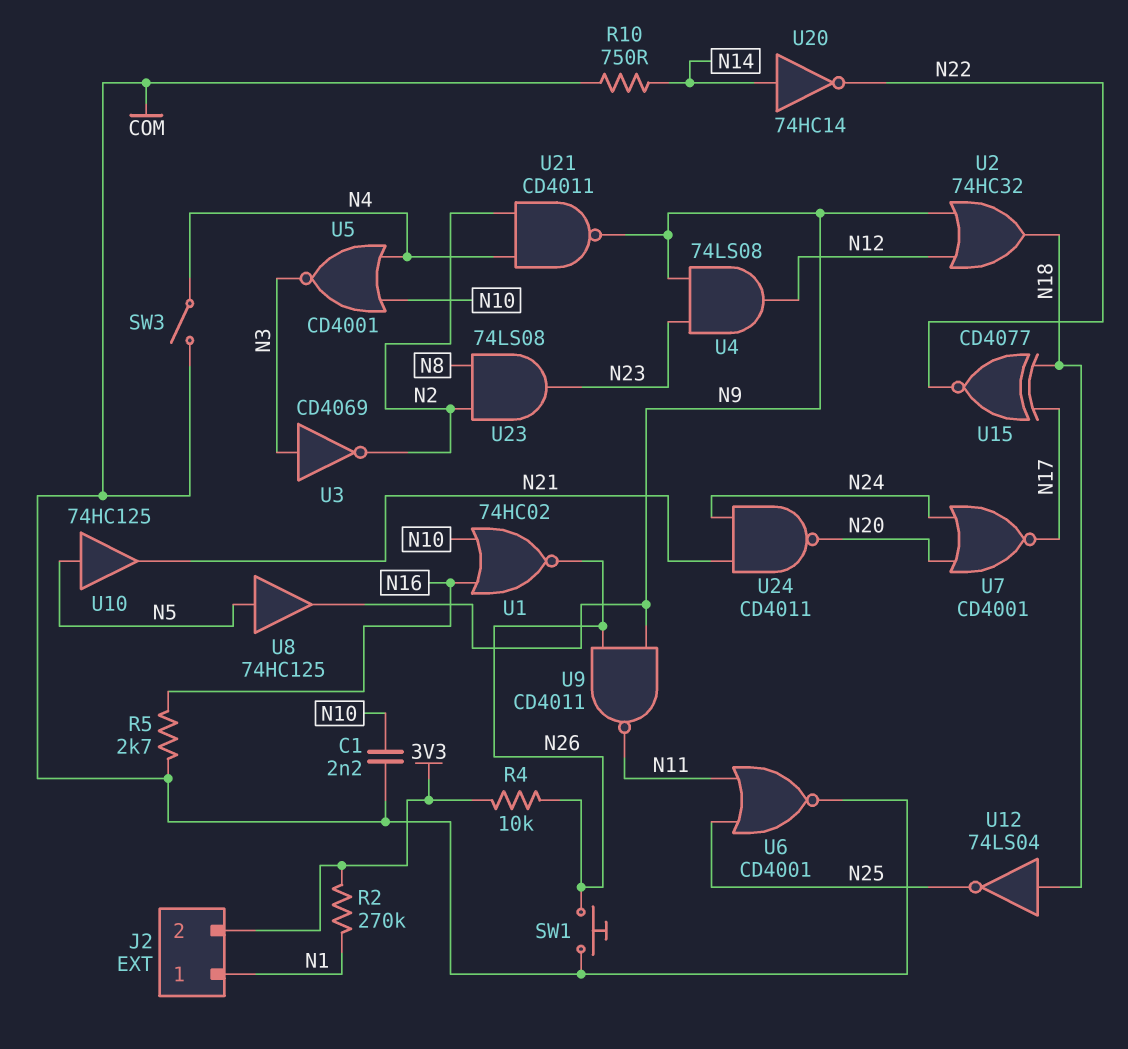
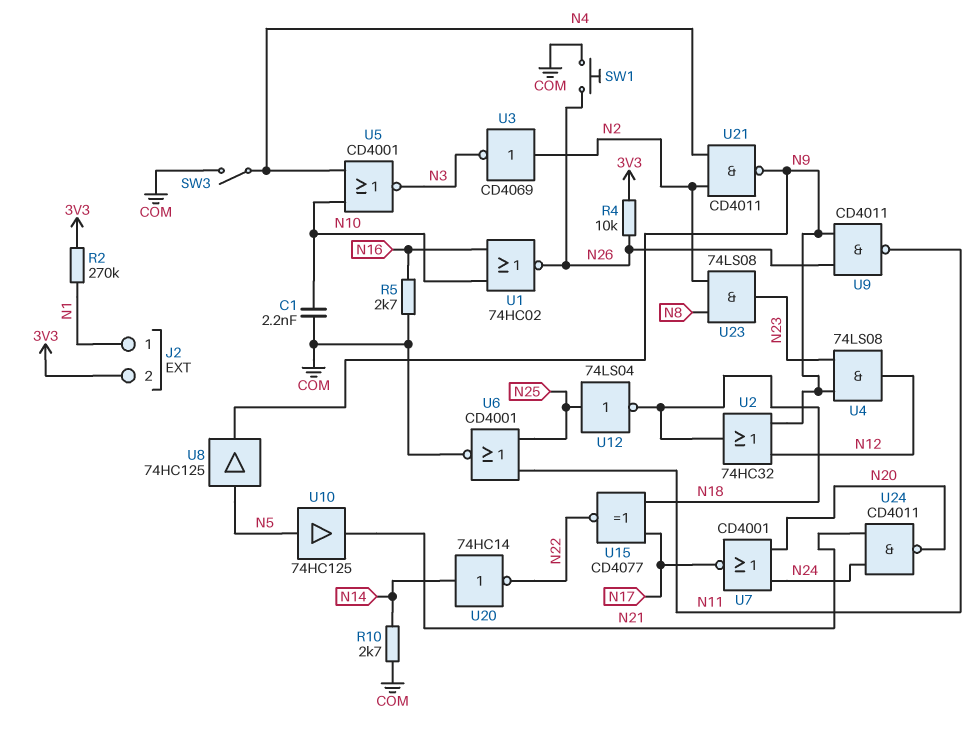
R10: 750 (COM, N14) -> 2.7k (COM, N14)
U3: NOT CD4069 (in N3, out N2) -> NOT CD4069 (in N2, out N3)
U12: NOT 74LS04 (in N18, out N25) -> NOT 74LS04 (in N25, out N18)

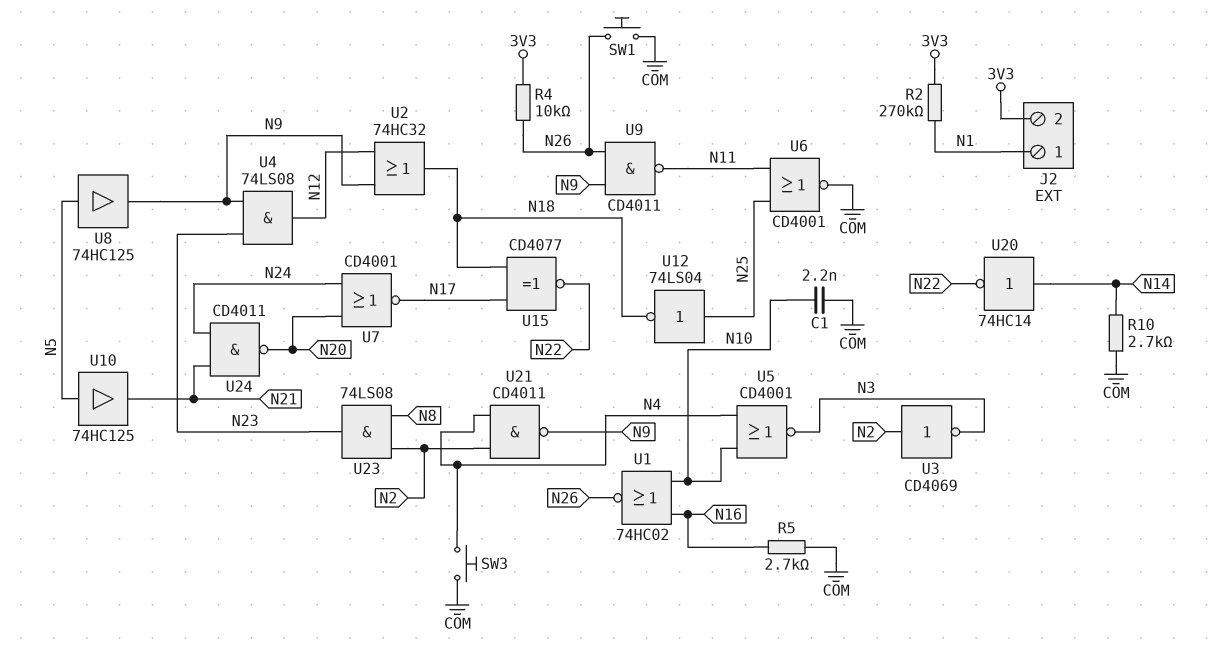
SW3: switch (COM, N4) -> button (COM, N4)

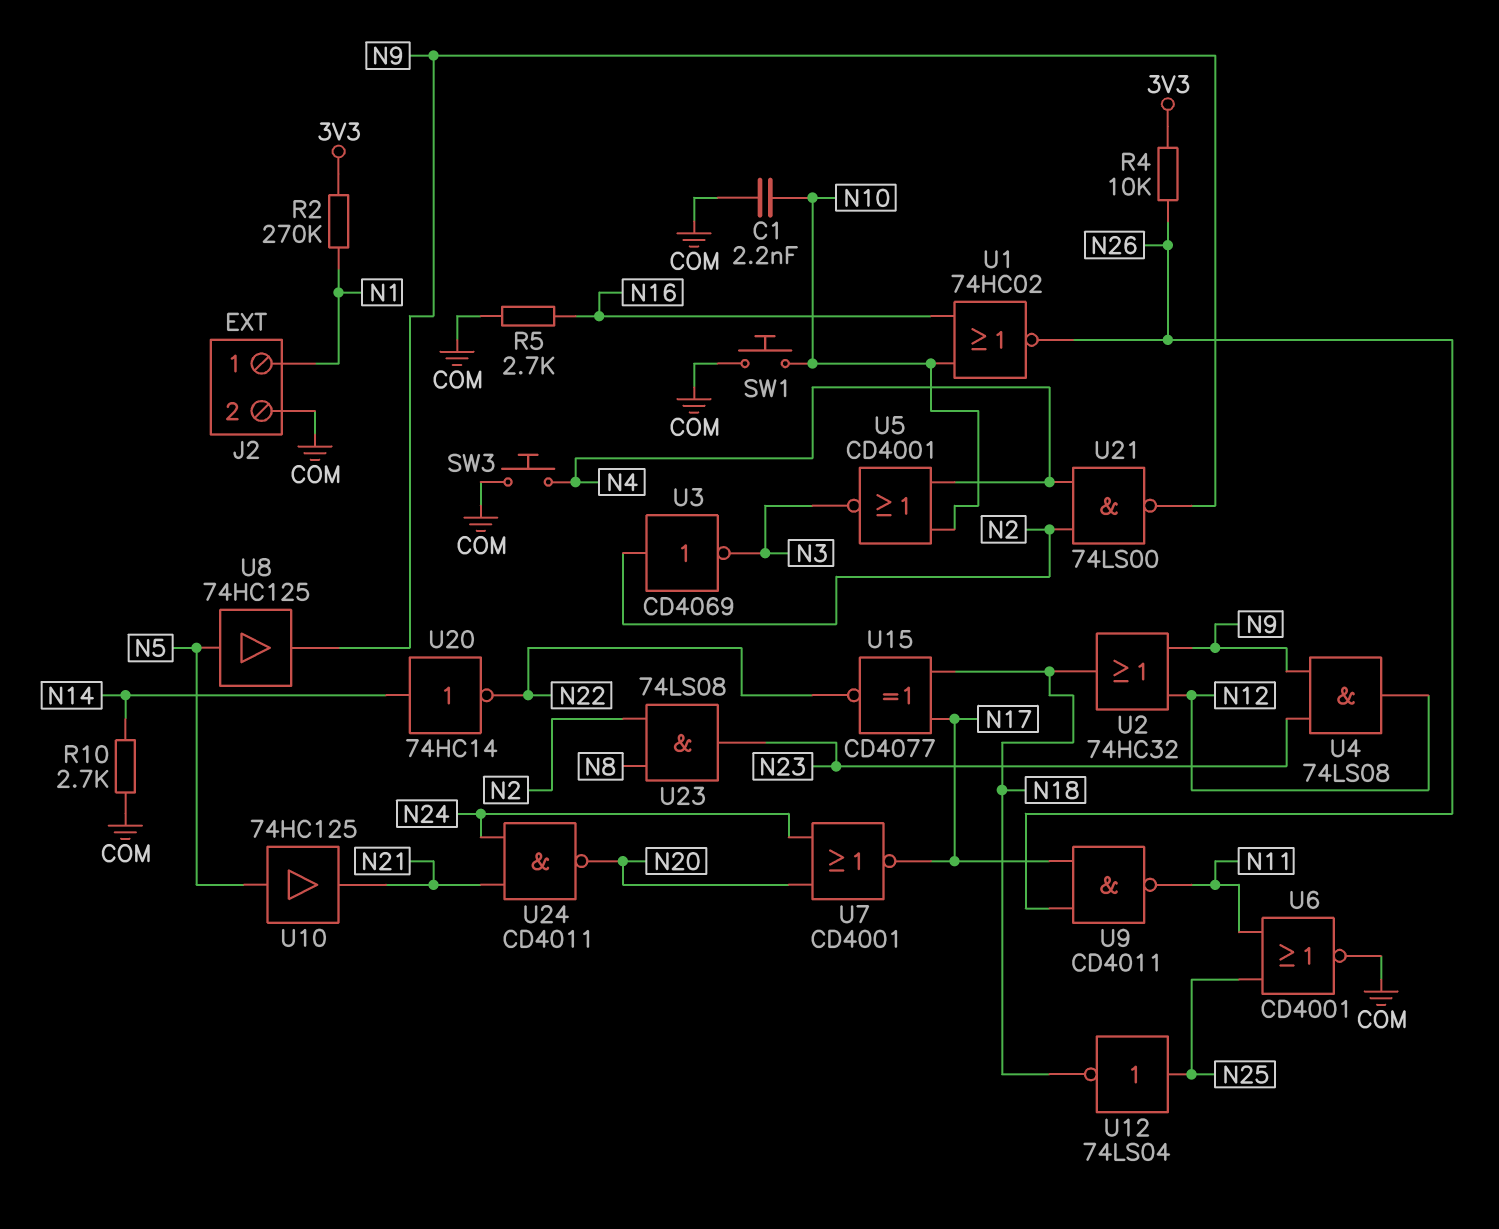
J2 pin 2: 3V3 -> COM
SW1: button (COM, N26) -> button (COM, N10)
U9: NAND CD4011 (in N9, in N26, out N11) -> NAND CD4011 (in N17, in N26, out N11)
U21: NAND CD4011 (in N2, in N4, out N9) -> NAND 74LS00 (in N2, in N4, out N9)

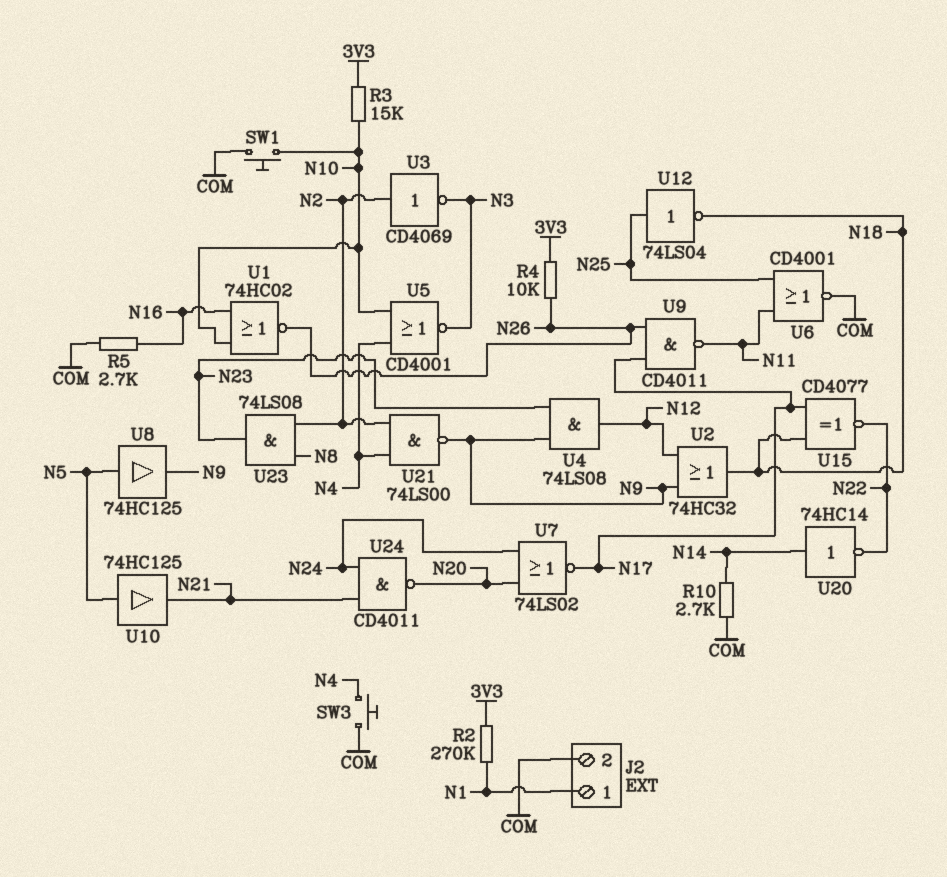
C1: 2.2nF (COM, N10) -> none
R3: none -> 15k (3V3, N10)
U7: NOR CD4001 (in N20, in N24, out N17) -> NOR 74LS02 (in N20, in N24, out N17)

